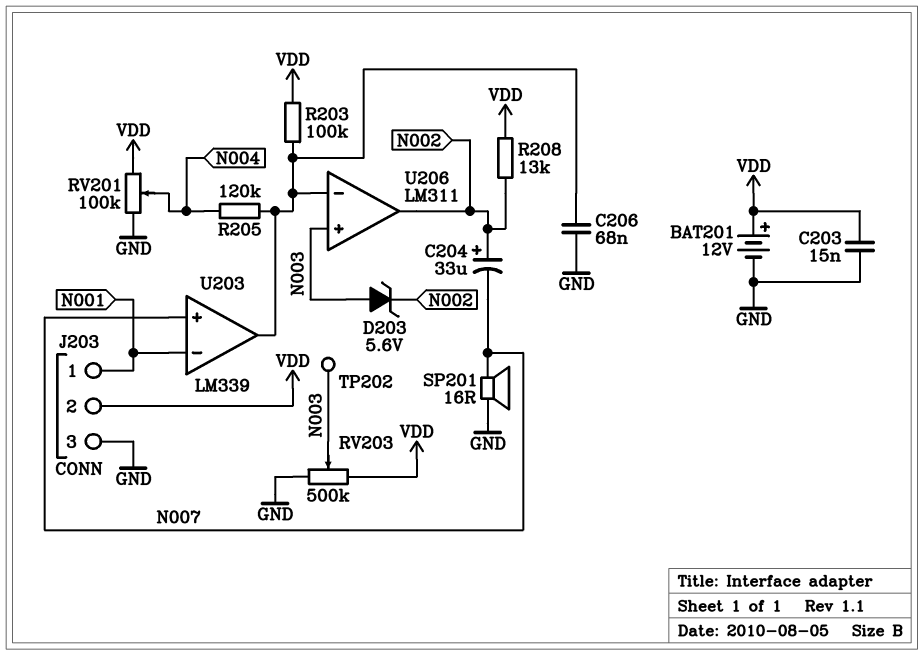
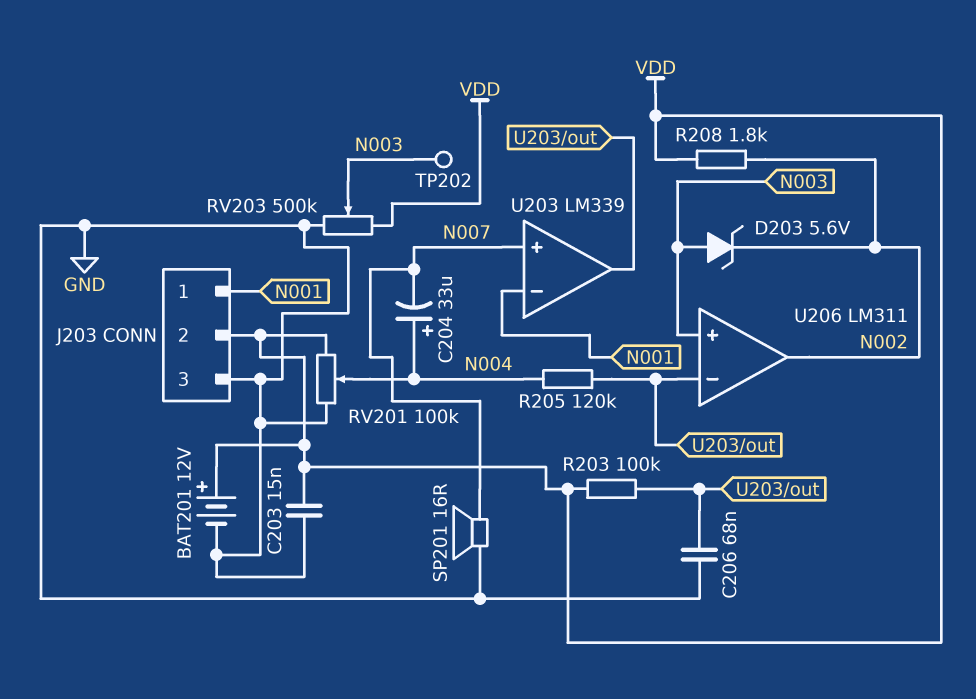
C204: 33uF (plus N002, minus N007) -> 33uF (plus N004, minus N007)
R208: 13k (N002, VDD) -> 1.8k (N002, VDD)

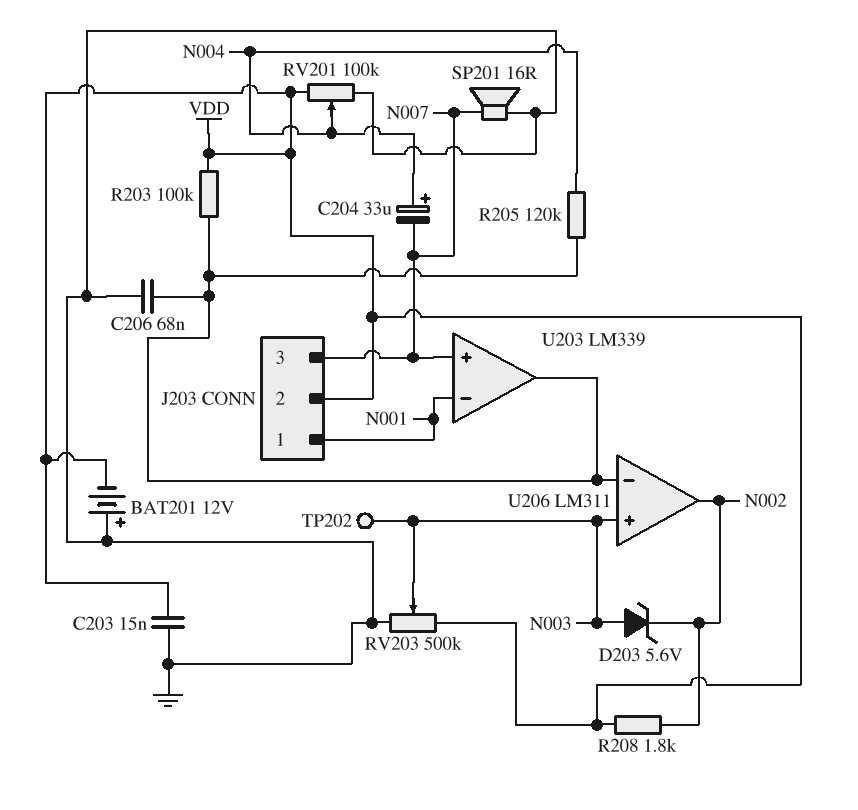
BAT201: 12V (plus VDD, minus GND) -> 12V (plus GND, minus VDD)
J203 pin 3: GND -> N007

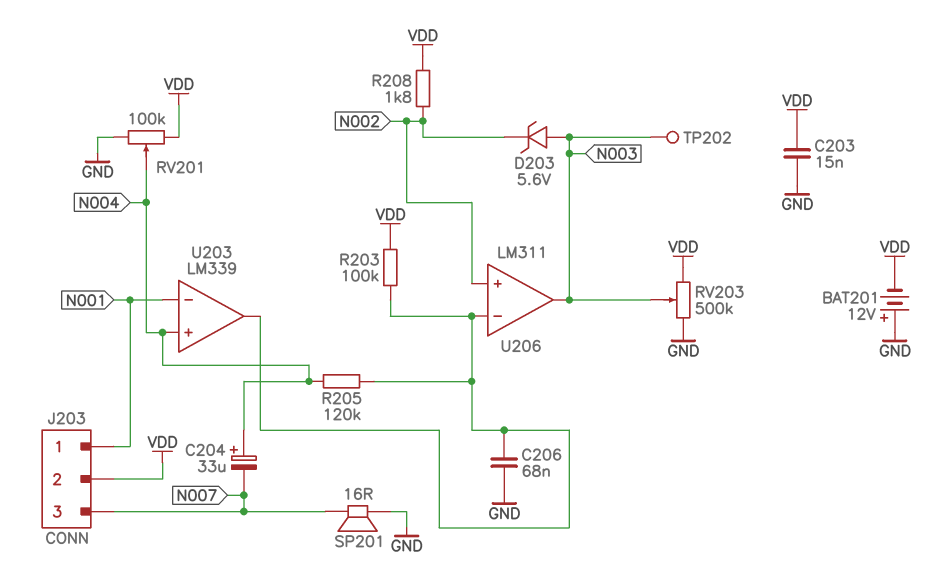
U203 pin in+: N007 -> N004
U206 pin in+: N003 -> N002
U206 pin out: N002 -> N003

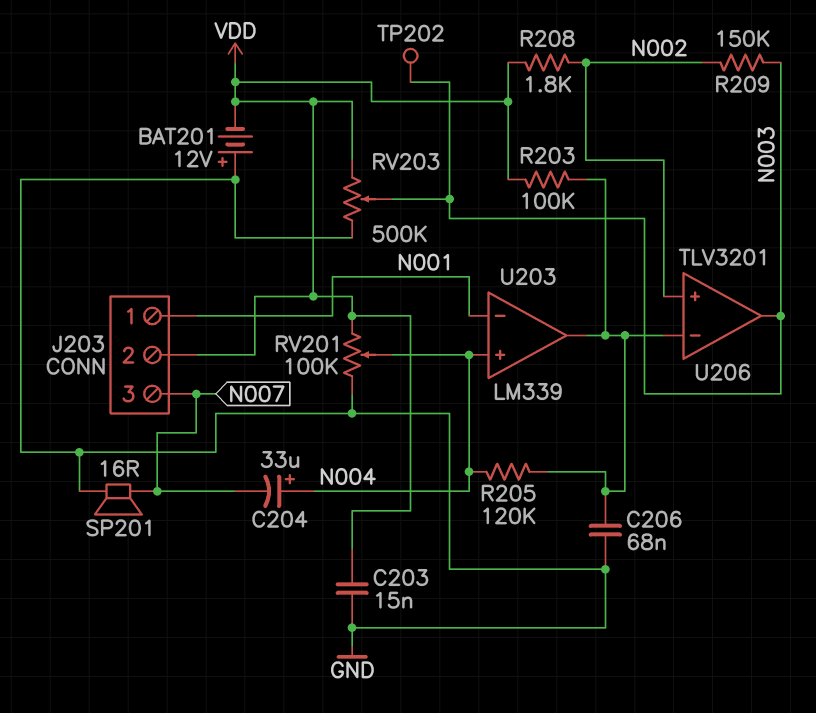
D203: zener 5.6V (A N003, K N002) -> none
R209: none -> 150k (N002, N003)
U206: LM311 -> TLV3201

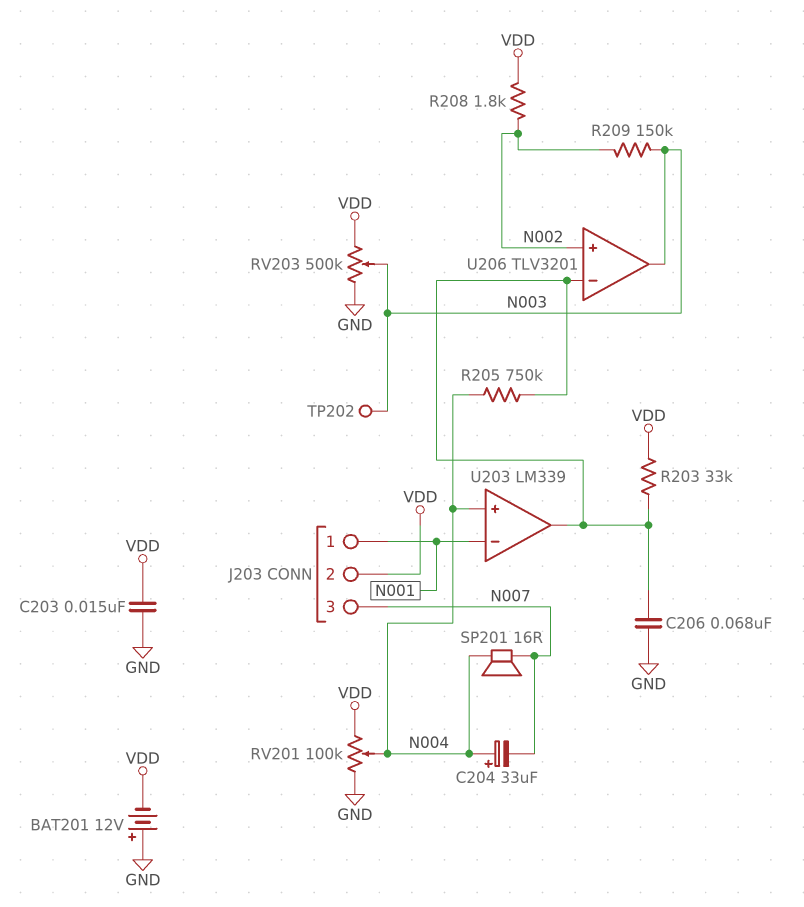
R203: 100k (U203/out, VDD) -> 33k (U203/out, VDD)
R205: 120k (N004, U203/out) -> 750k (N004, U203/out)
SP201: speaker 16R (GND, N007) -> speaker 16R (N004, N007)

